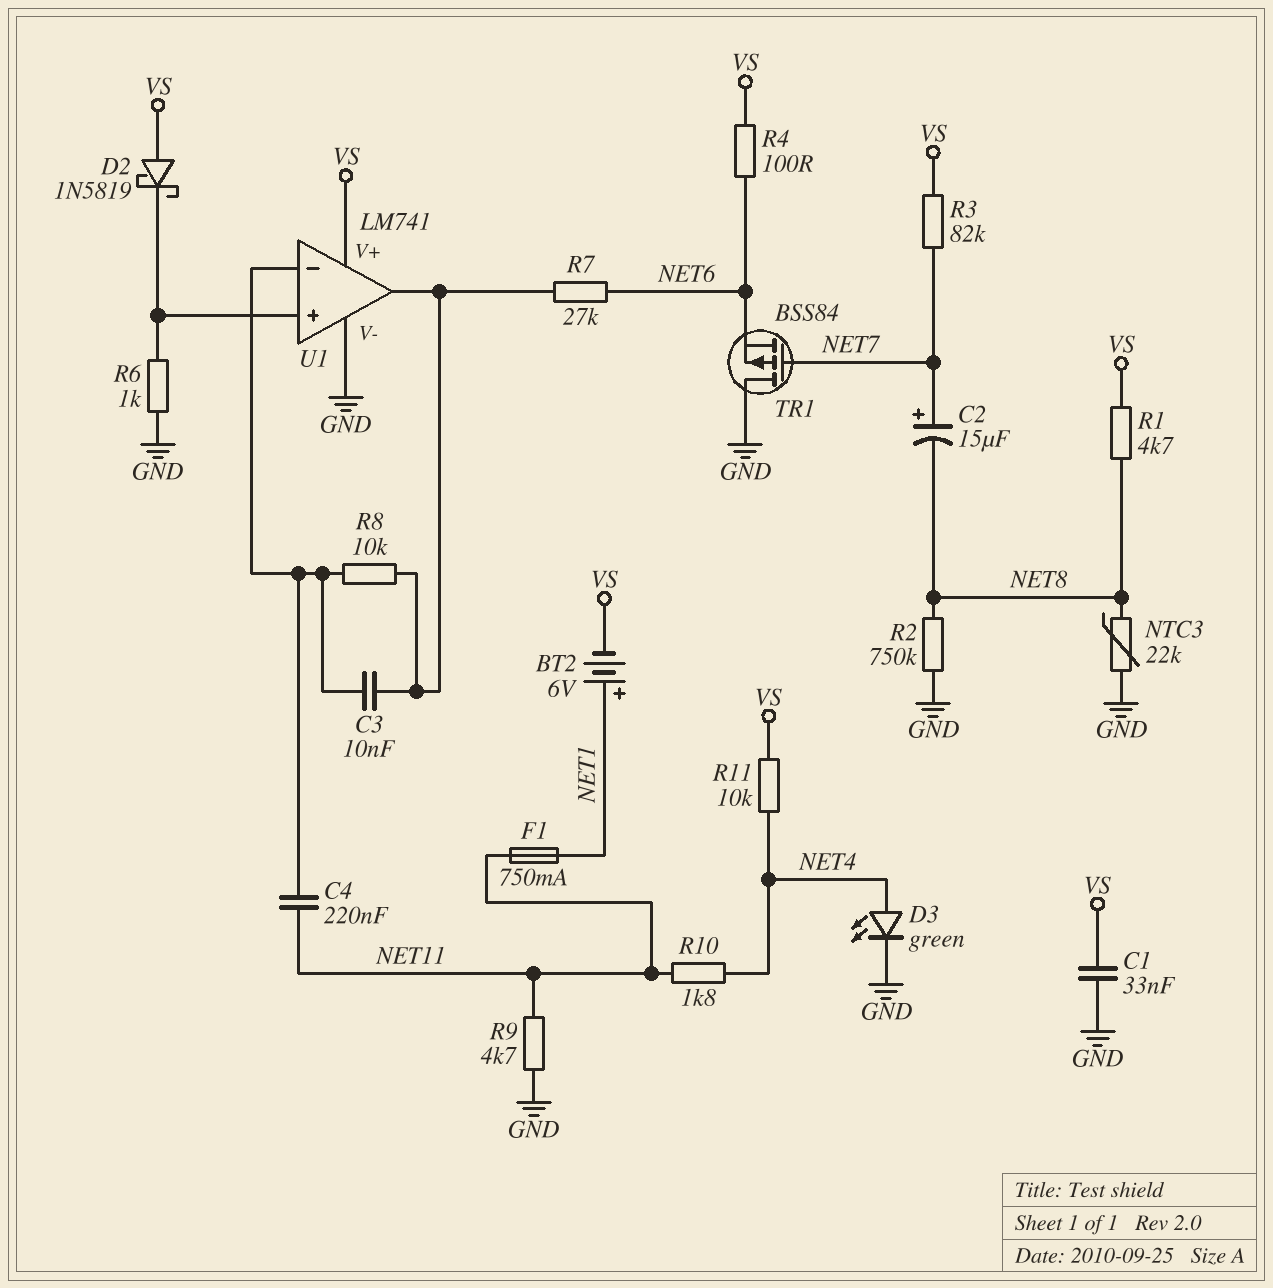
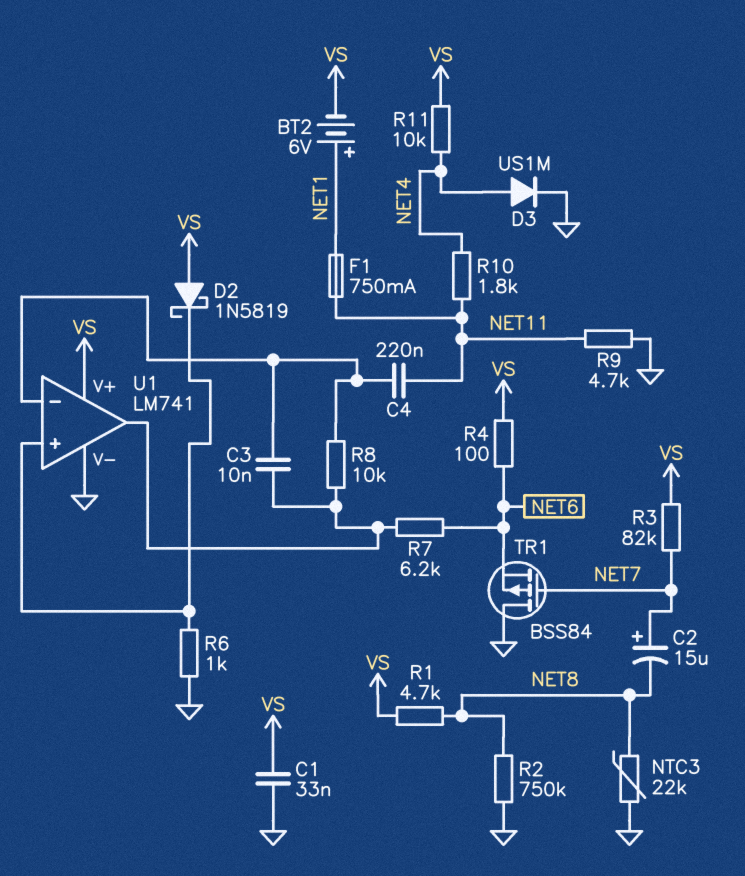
D3: LED green (A NET4, K GND) -> diode US1M (A NET4, K GND)
R7: 27k (NET6, U1/out) -> 6.2k (NET6, U1/out)

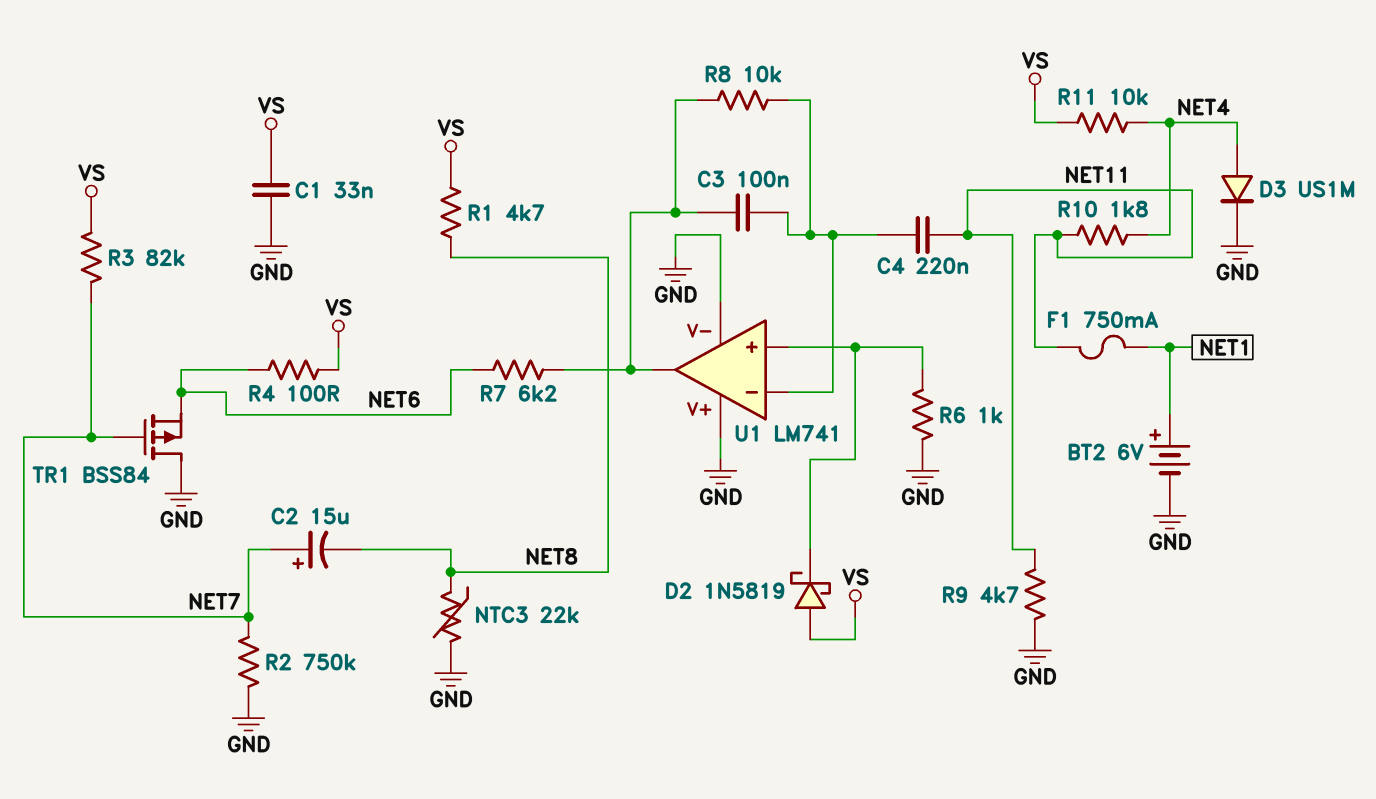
BT2: 6V (plus NET1, minus VS) -> 6V (plus NET1, minus GND)
C3: 10nF (U1/in-, U1/out) -> 100nF (U1/in-, U1/out)
R2: 750k (GND, NET8) -> 750k (GND, NET7)
U1 pin V+: VS -> GND

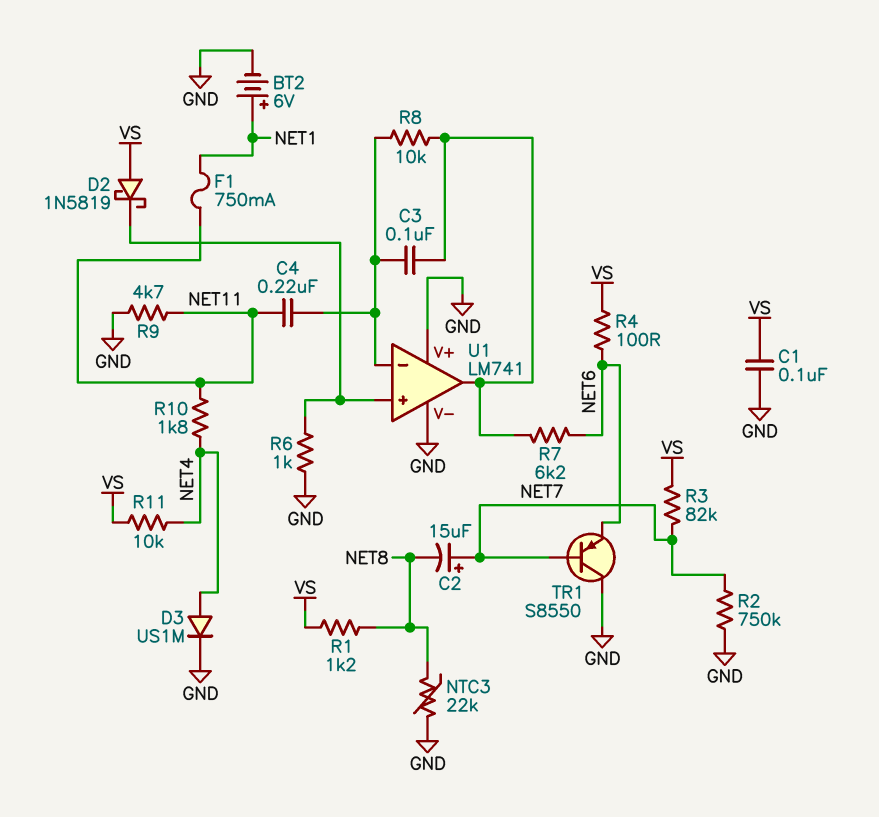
C1: 33nF (GND, VS) -> 100nF (GND, VS)
R1: 4.7k (NET8, VS) -> 1.2k (NET8, VS)
TR1: PMOS BSS84 (G NET7, D GND, S NET6) -> PNP S8550 (B NET7, C GND, E NET6)

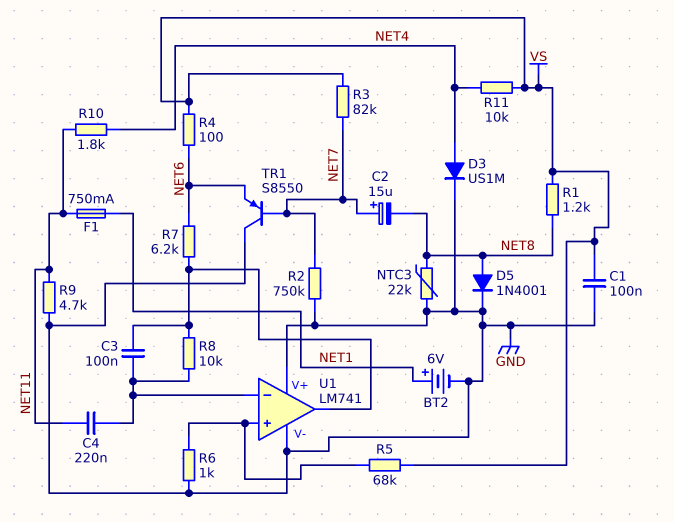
D2: schottky 1N5819 (A VS, K U1/in+) -> none
D5: none -> diode 1N4001 (A NET8, K GND)
R5: none -> 68k (U1/in+, VS)

